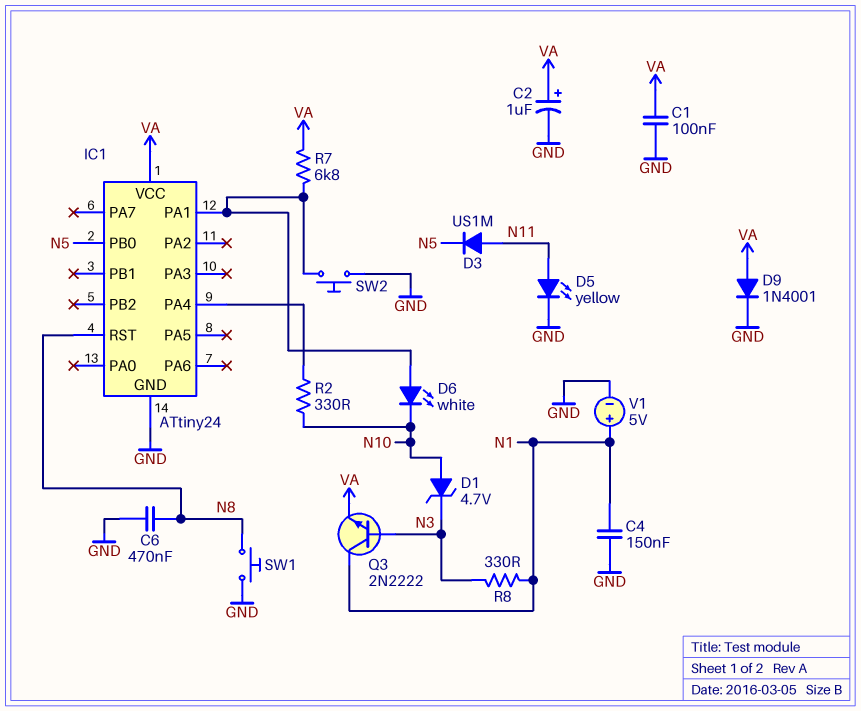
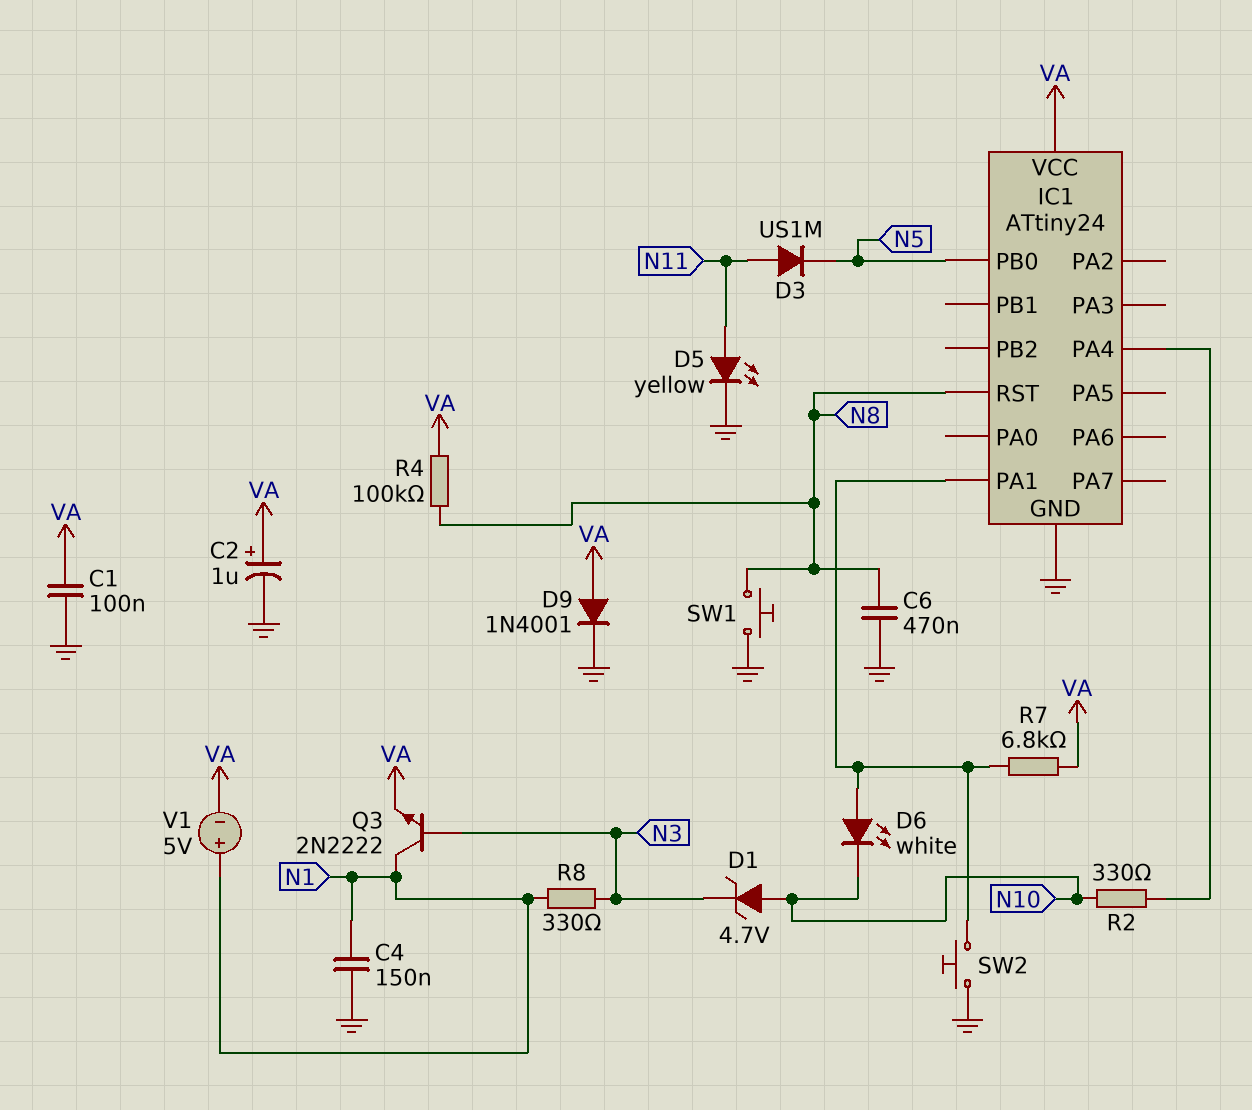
R4: none -> 100k (N8, VA)
V1: 5V (plus N1, minus GND) -> 5V (plus N1, minus VA)

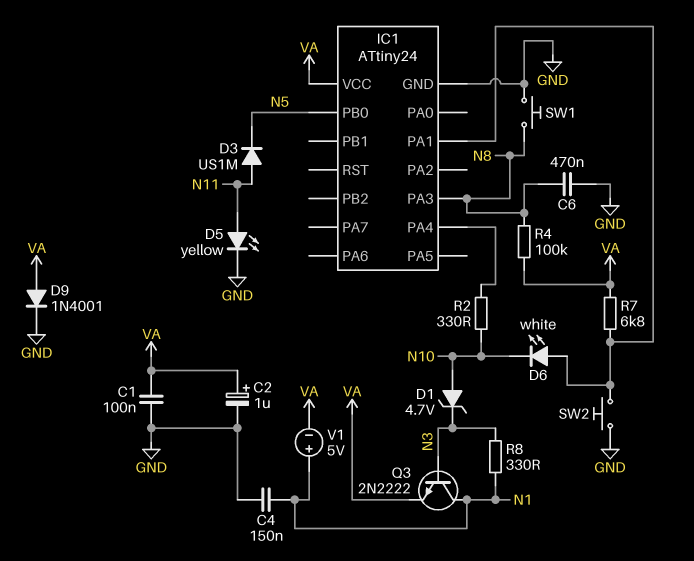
IC1 pin PA3: none -> N8
IC1 pin RST: N8 -> none

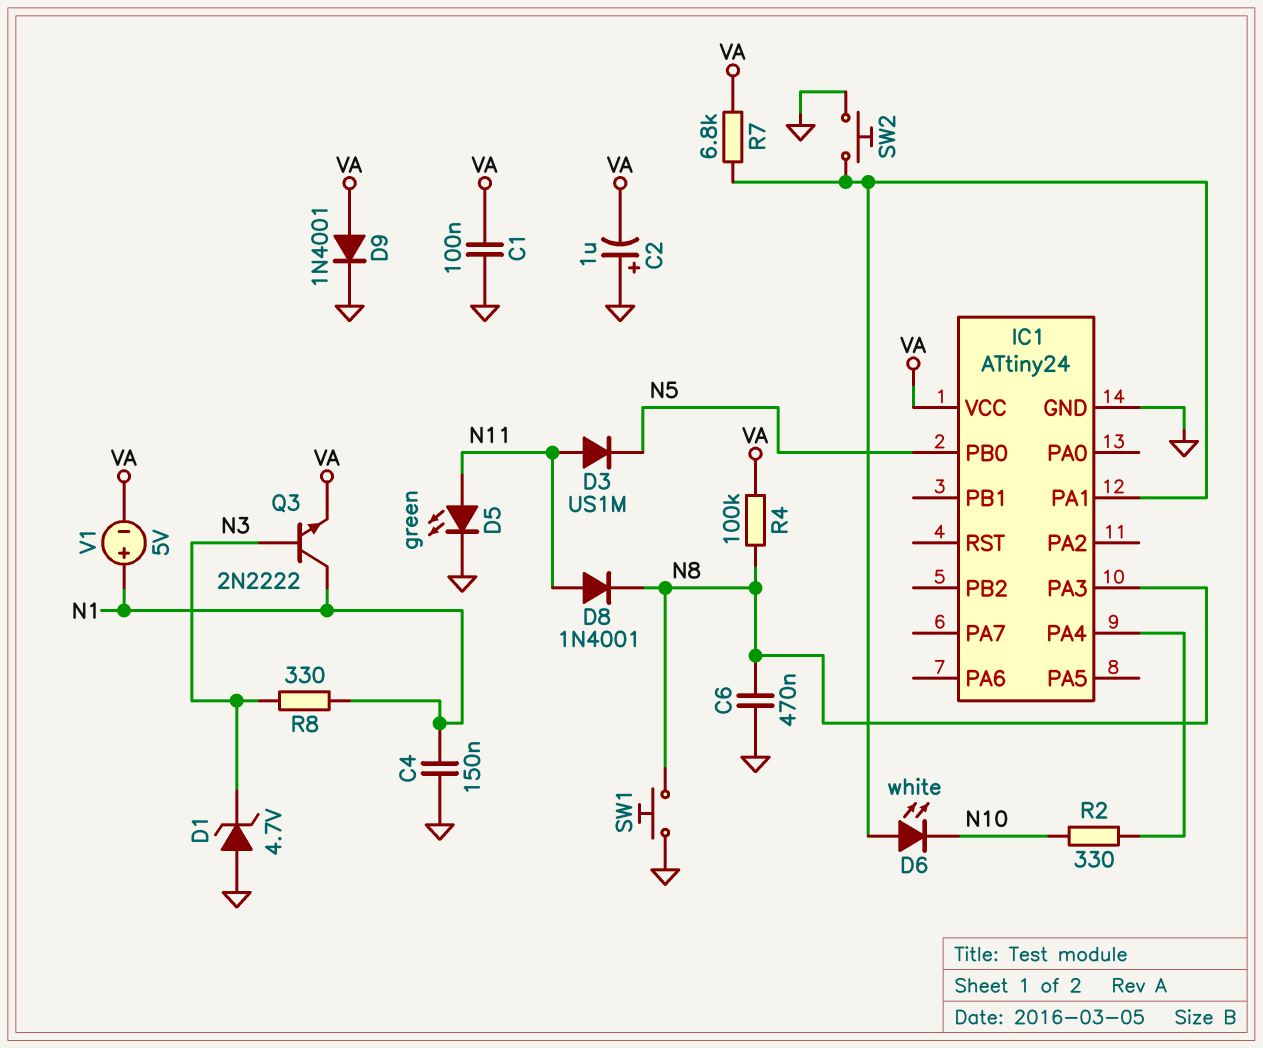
C2: 1uF (plus VA, minus GND) -> 1uF (plus GND, minus VA)
D1: zener 4.7V (A N10, K N3) -> zener 4.7V (A GND, K N3)
D5: LED yellow (A N11, K GND) -> LED green (A N11, K GND)
D8: none -> diode 1N4001 (A N11, K N8)

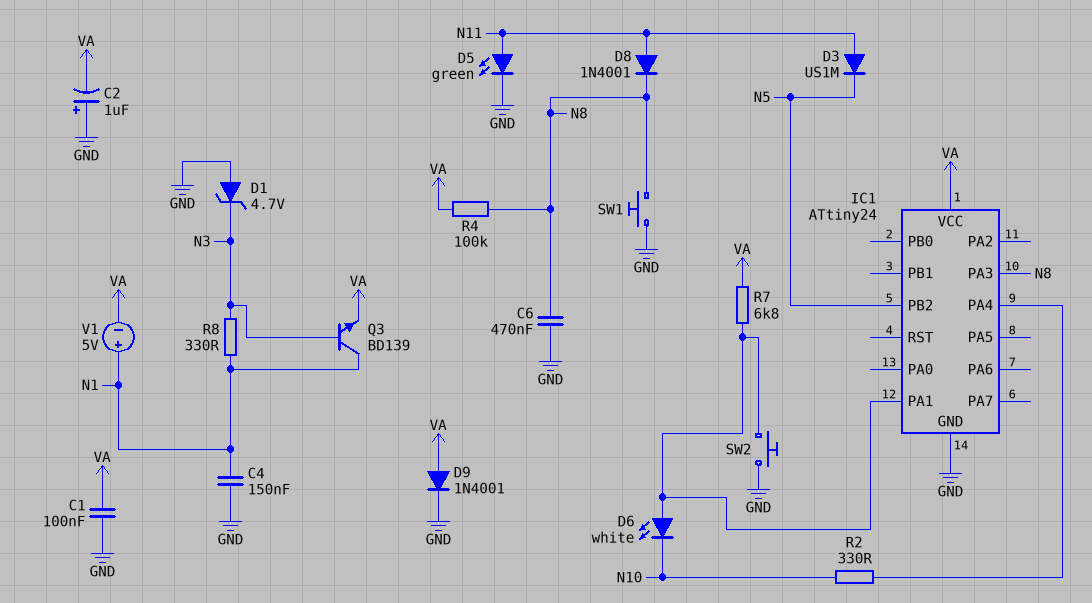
IC1 pin PB0: N5 -> none
IC1 pin PB2: none -> N5
Q3: NPN 2N2222 (B N3, C N1, E VA) -> NPN BD139 (B N3, C N1, E VA)

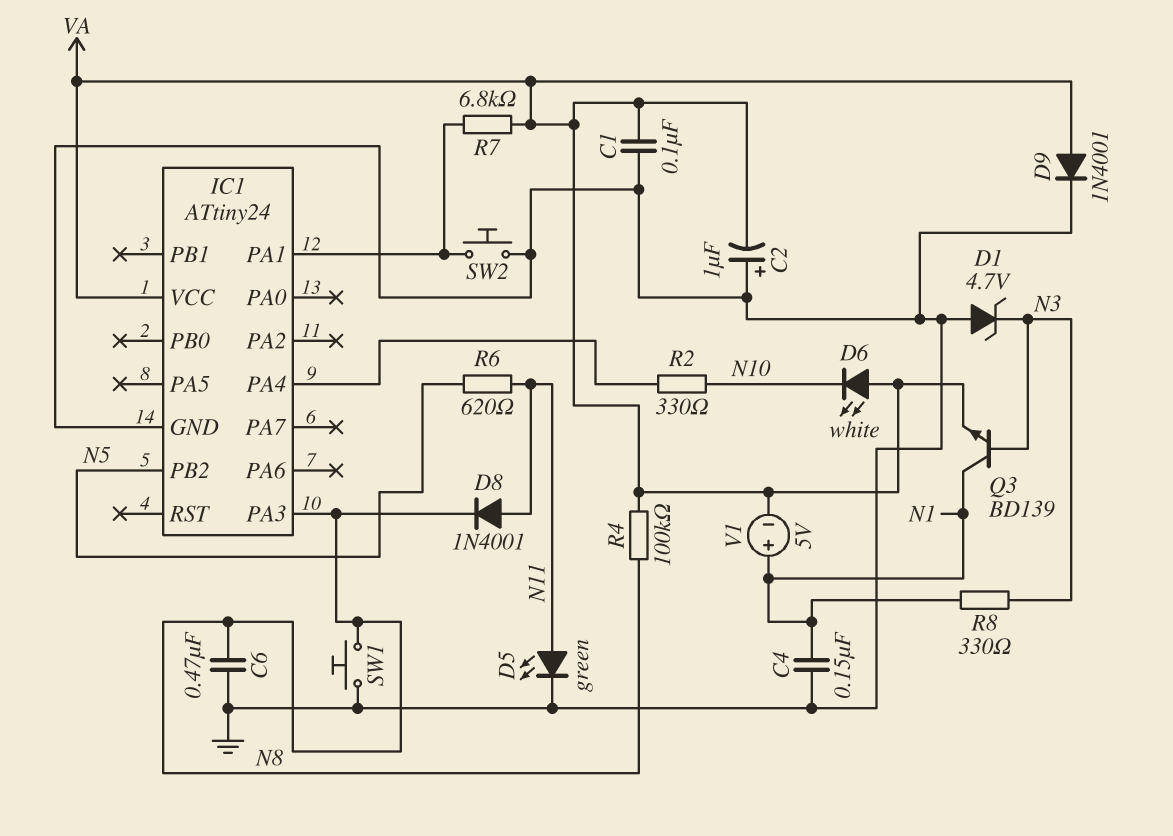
D3: diode US1M (A N11, K N5) -> none
D6: LED white (A IC1/PA1, K N10) -> LED white (A VA, K N10)
R6: none -> 620 (N5, N11)

